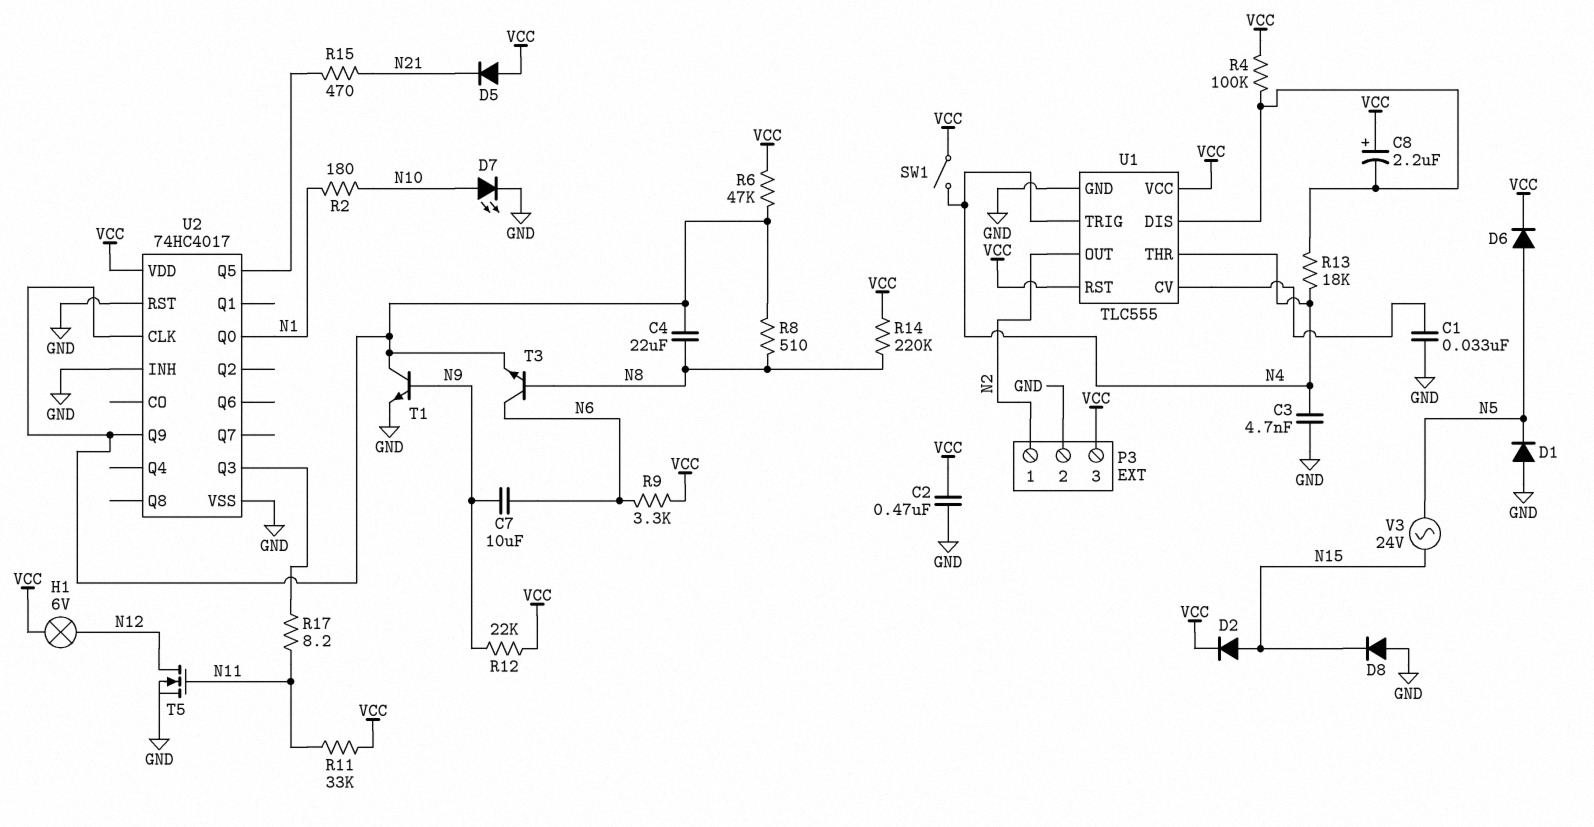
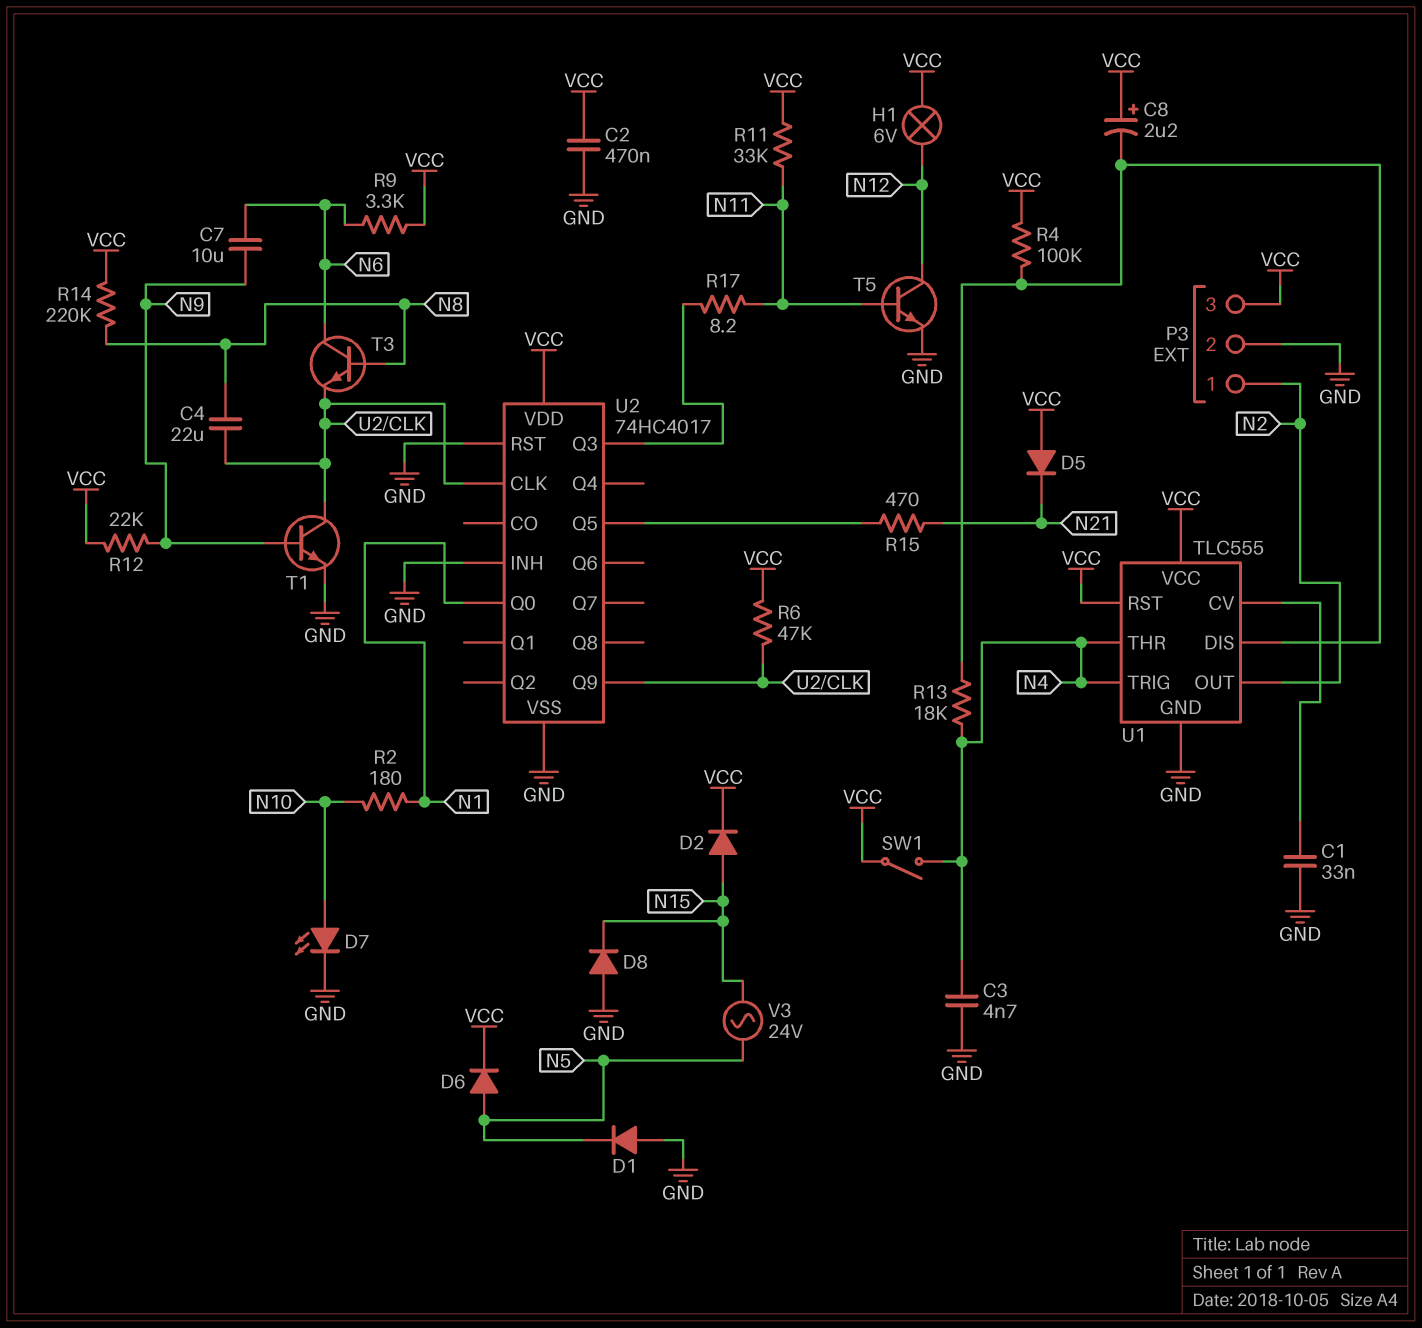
R8: 510 (N8, U2/CLK) -> none
T5: NMOS (G N11, D N12, S GND) -> NPN (B N11, C N12, E GND)

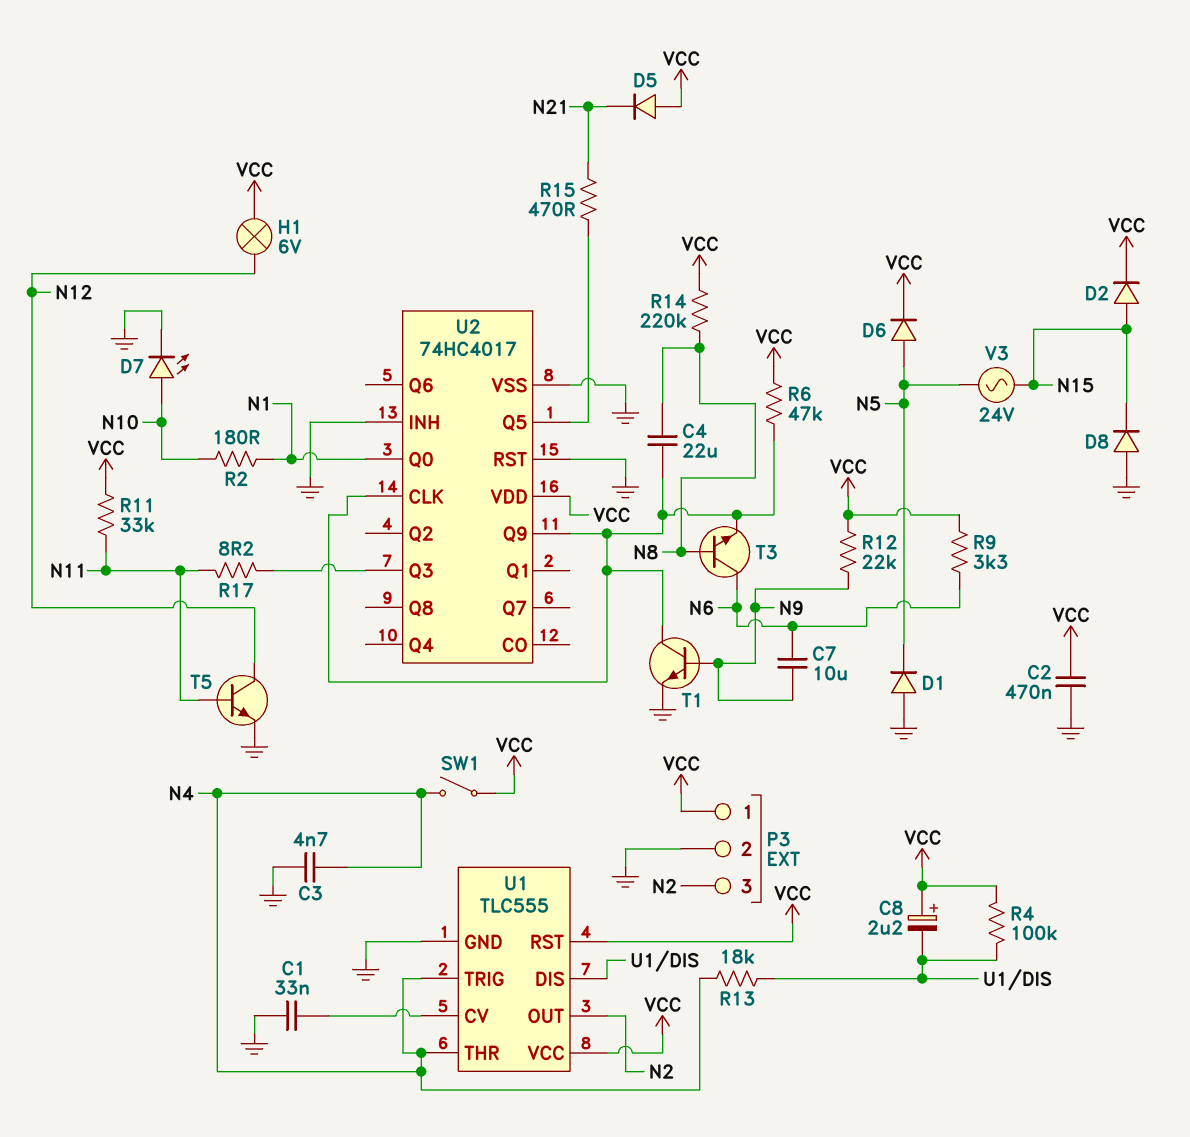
P3 pin 1: N2 -> VCC
P3 pin 3: VCC -> N2

